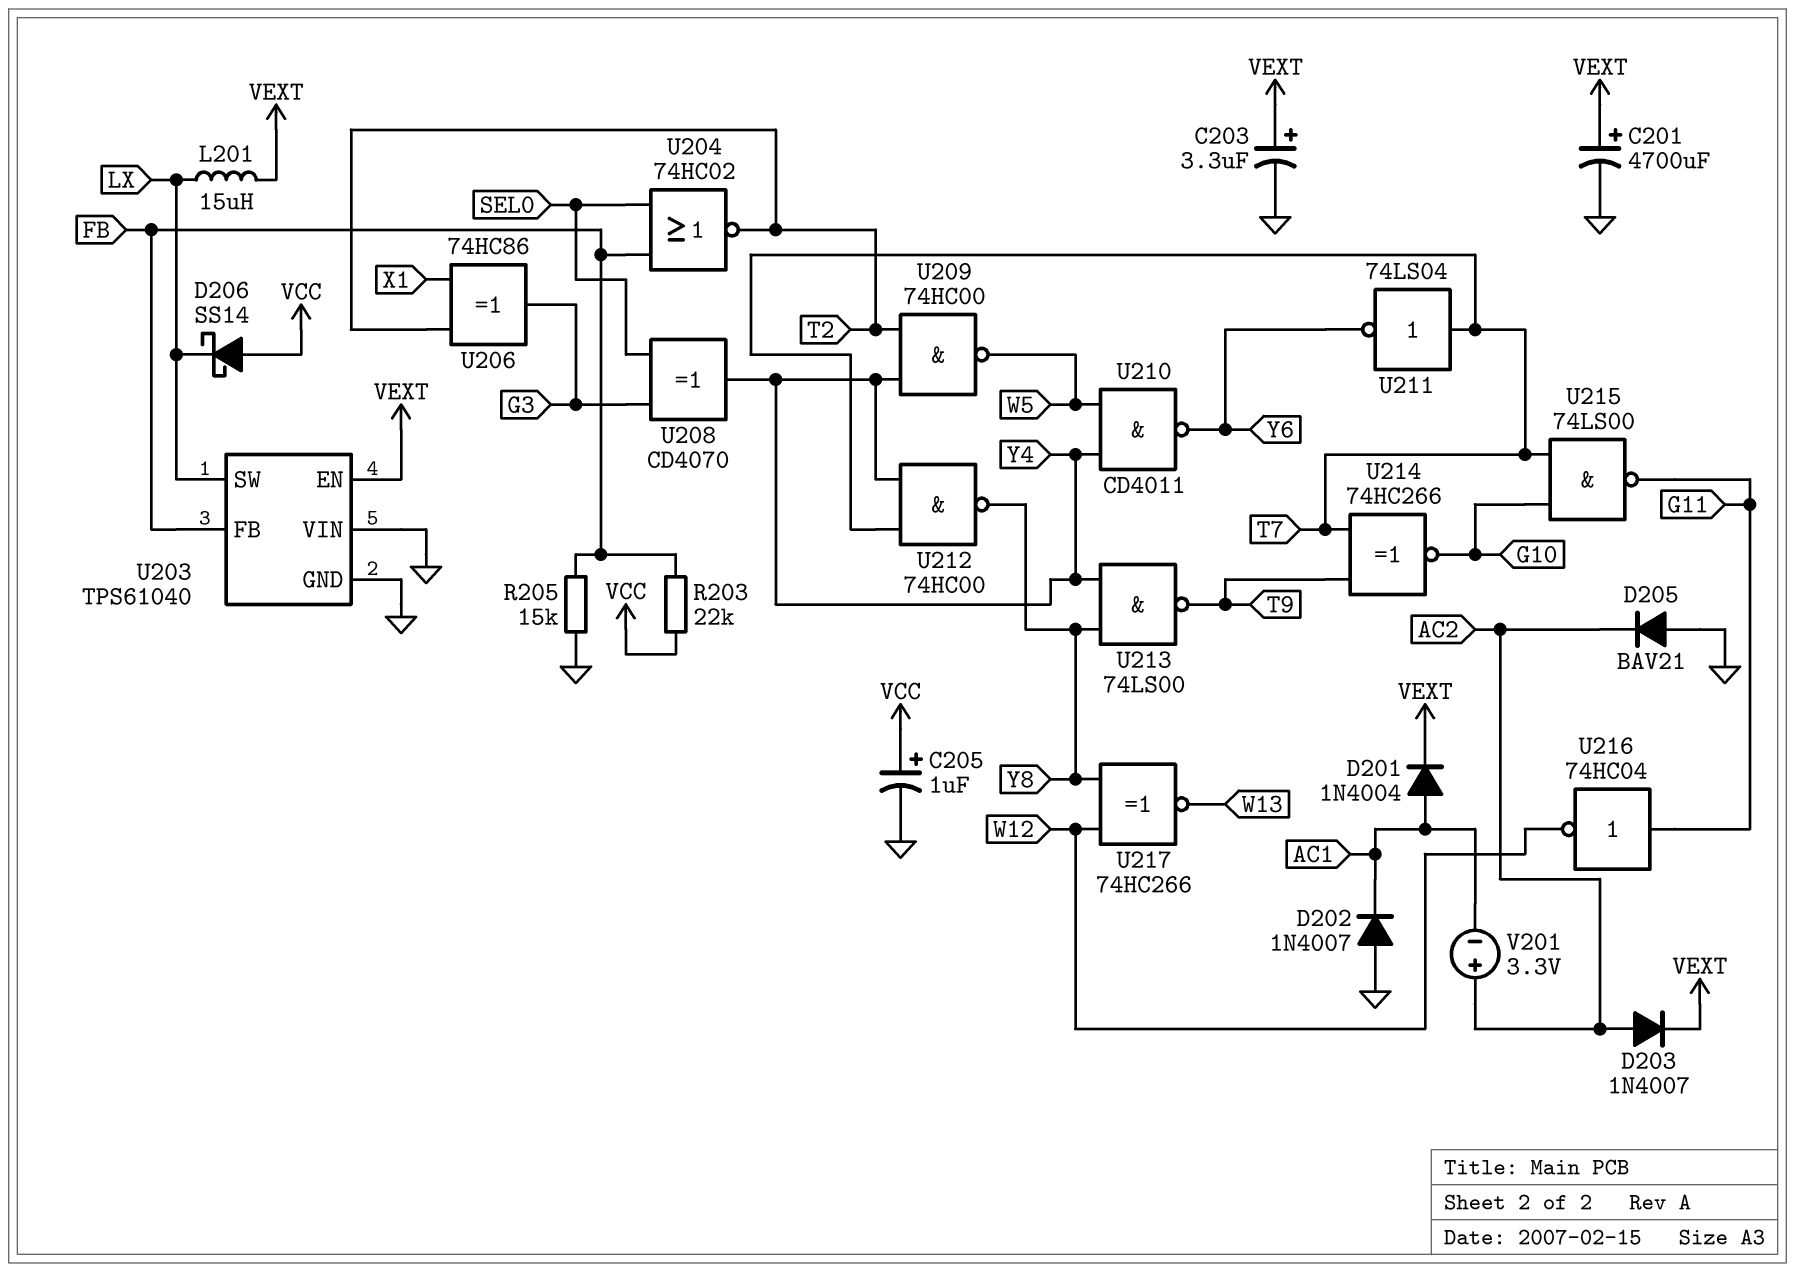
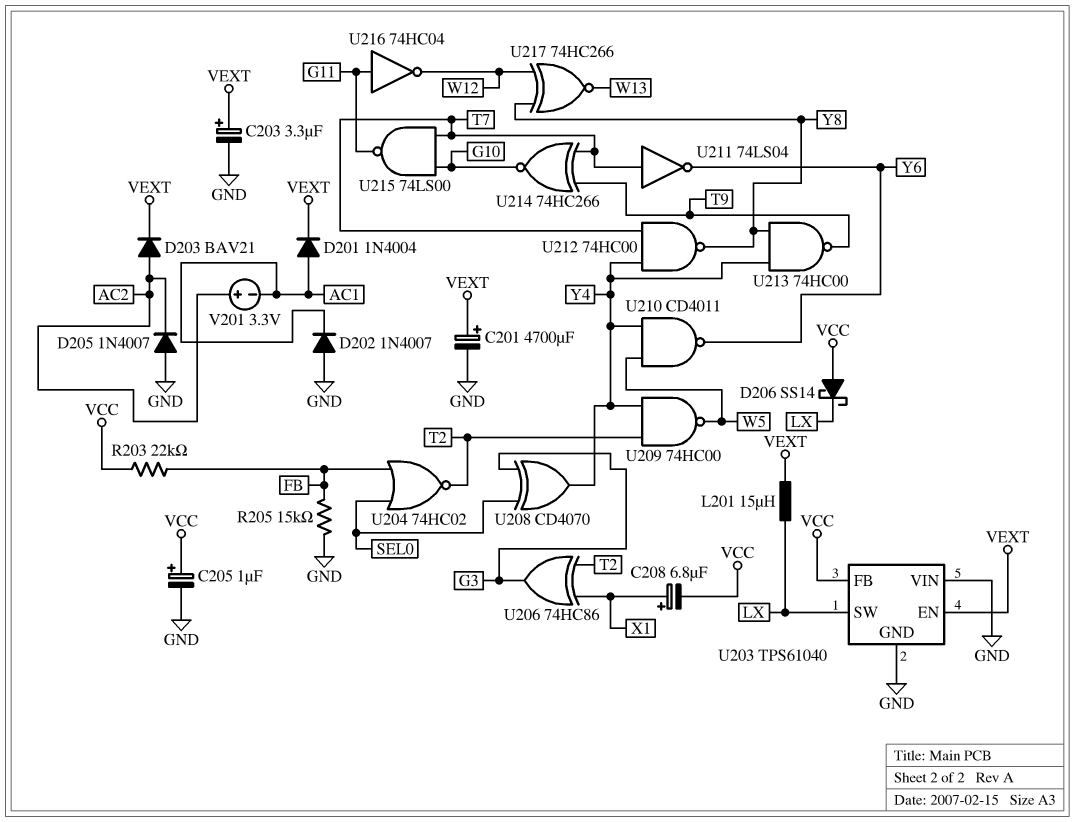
C208: none -> 6.8uF (plus X1, minus VCC)
D203: diode 1N4007 (A AC2, K VEXT) -> diode BAV21 (A AC2, K VEXT)
D205: diode BAV21 (A GND, K AC2) -> diode 1N4007 (A GND, K AC2)
U203 pin FB: FB -> VCC
U213: NAND 74LS00 (in Y4, in Y8, out T9) -> NAND 74HC00 (in Y4, in Y8, out T9)

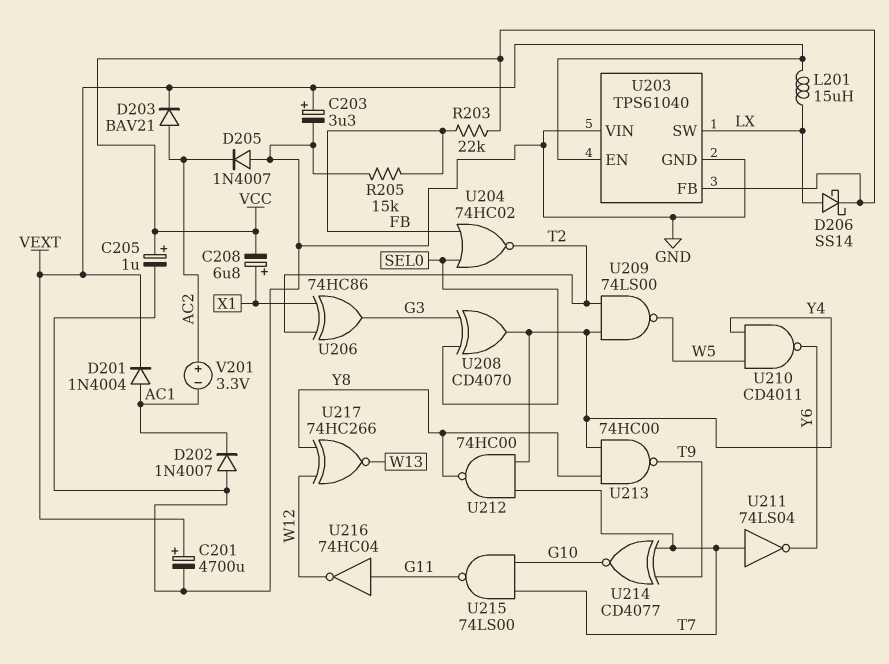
D206: schottky SS14 (A VCC, K LX) -> schottky SS14 (A LX, K VCC)
U209: NAND 74HC00 (in T2, in Y4, out W5) -> NAND 74LS00 (in T2, in Y4, out W5)
U214: XNOR 74HC266 (in T7, in T9, out G10) -> XNOR CD4077 (in T7, in T9, out G10)

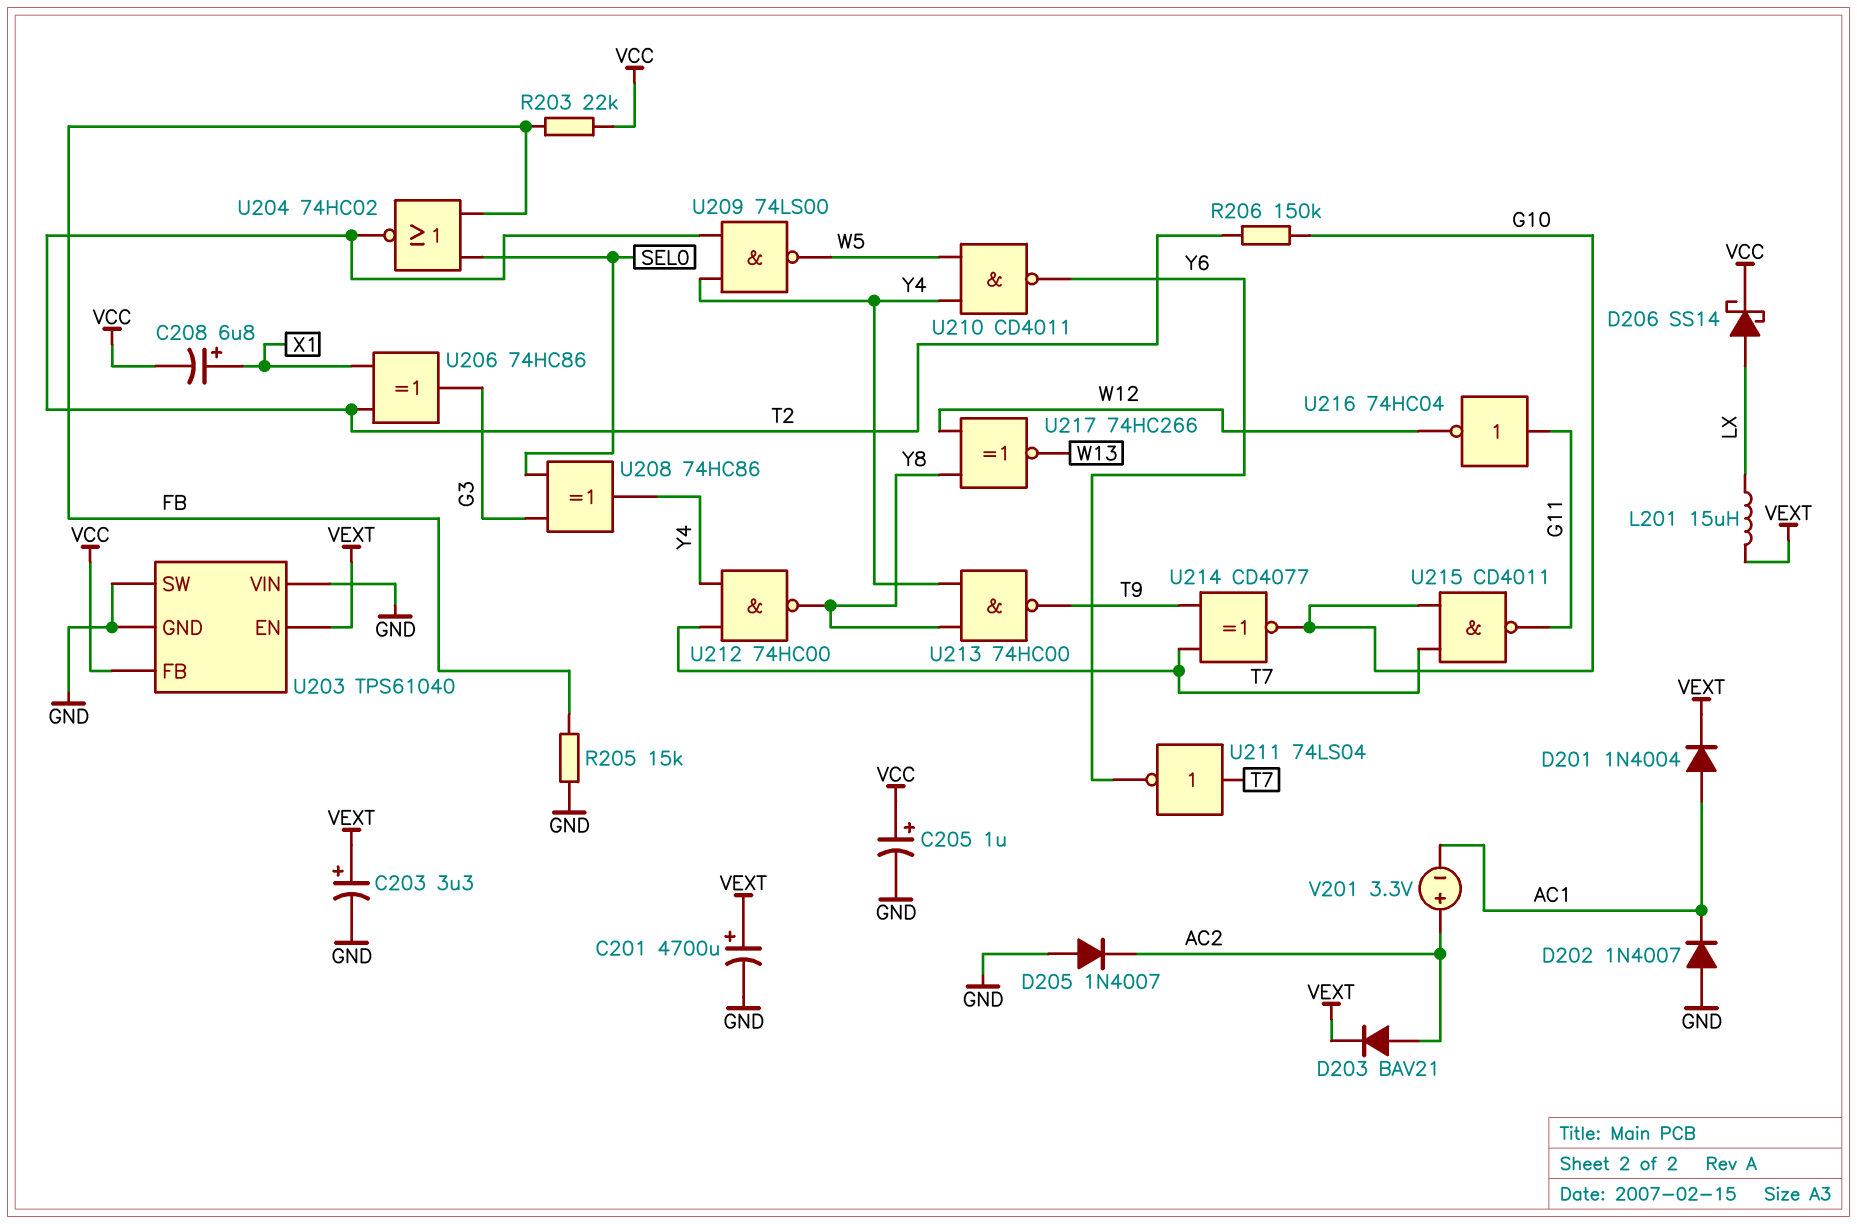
R206: none -> 150k (G10, T2)
U203 pin SW: LX -> GND
U208: XOR CD4070 (in G3, in SEL0, out Y4) -> XOR 74HC86 (in G3, in SEL0, out Y4)
U215: NAND 74LS00 (in G10, in T7, out G11) -> NAND CD4011 (in G10, in T7, out G11)

